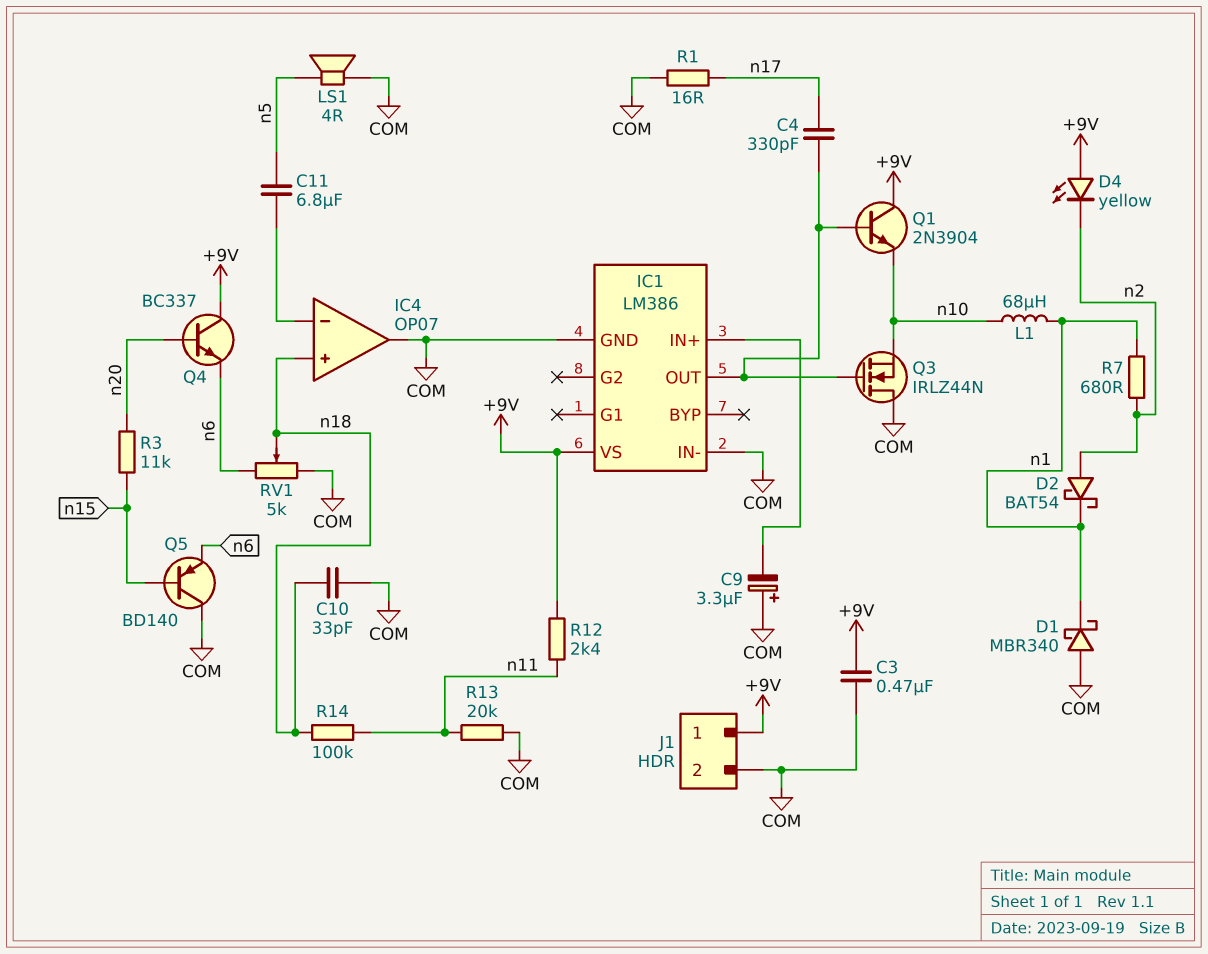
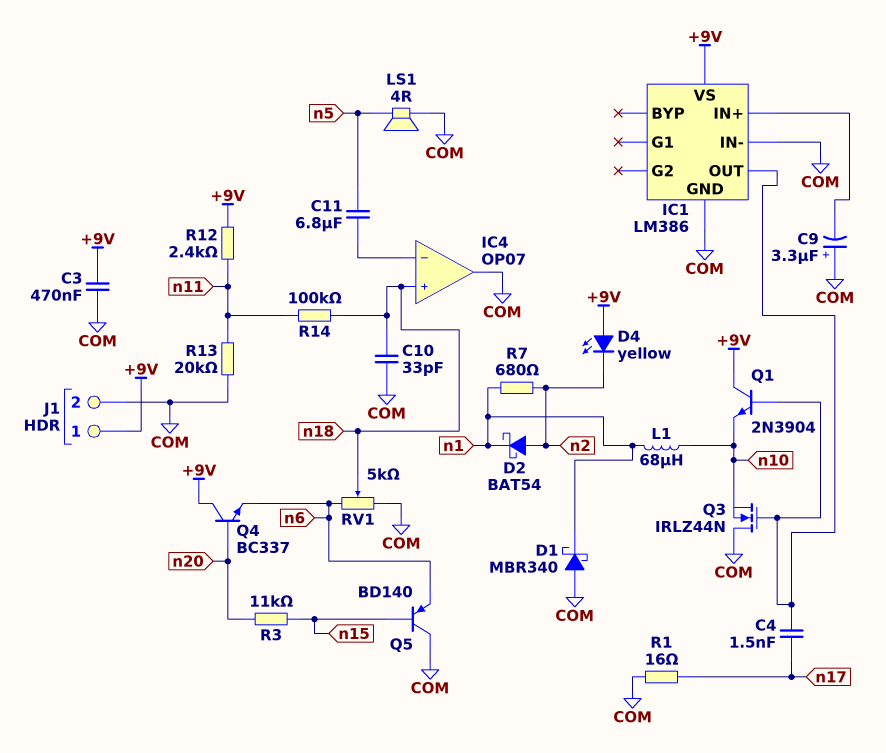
C4: 330pF (IC1/OUT, n17) -> 1.5nF (IC1/OUT, n17)

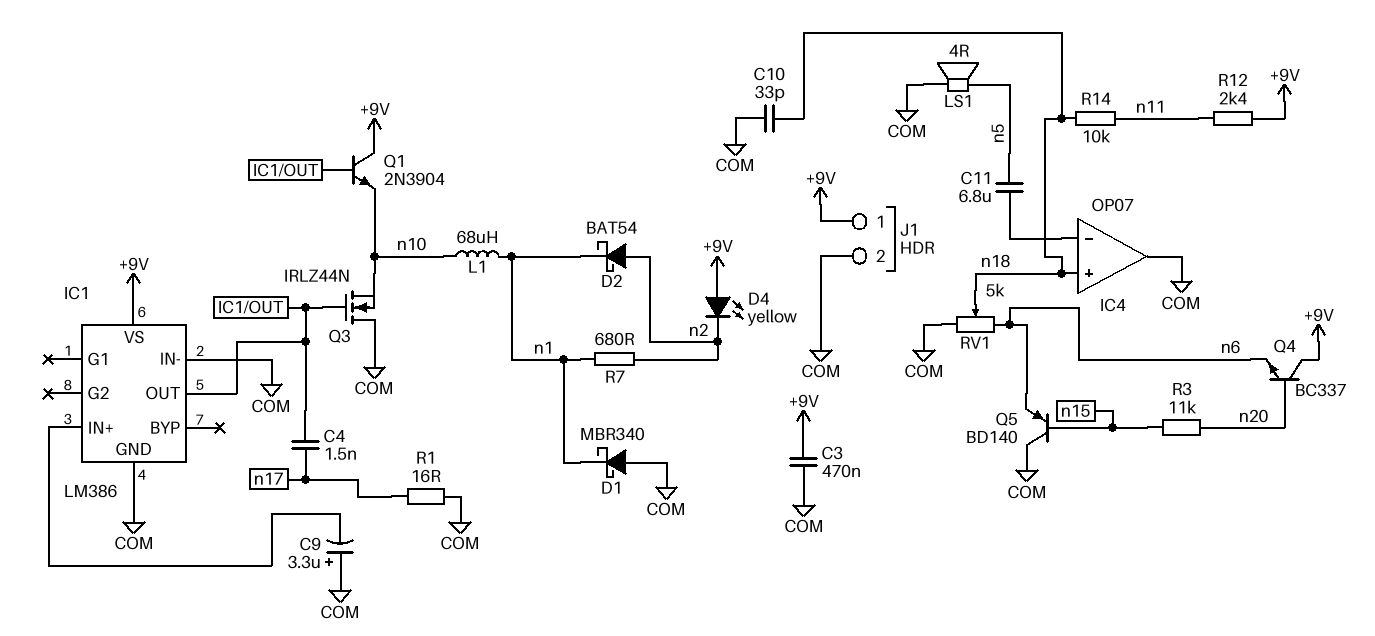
R13: 20k (COM, n11) -> none
R14: 100k (n11, n18) -> 10k (n11, n18)

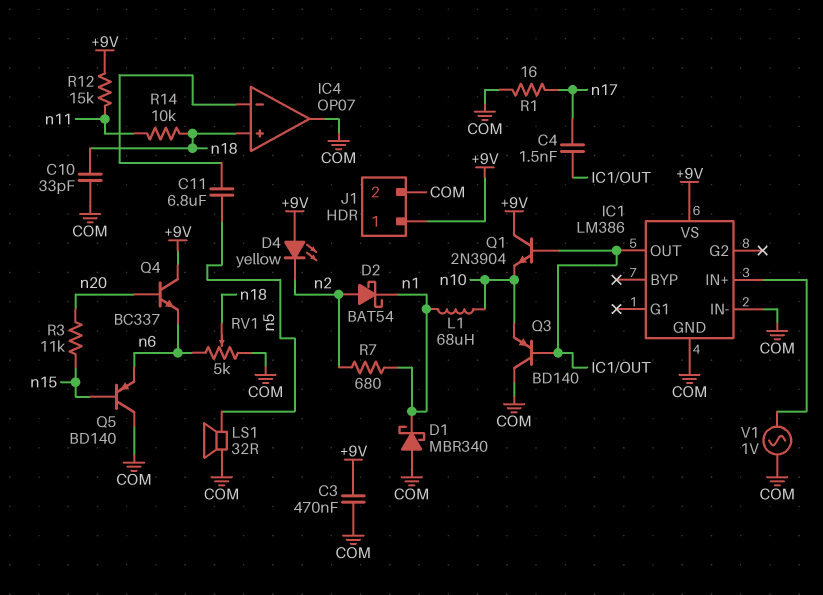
C9: 3.3uF (plus COM, minus IC1/IN+) -> none
LS1: speaker 4R (COM, n5) -> speaker 32R (COM, n5)
Q3: NMOS IRLZ44N (G IC1/OUT, D COM, S n10) -> PNP BD140 (B IC1/OUT, C COM, E n10)
R12: 2.4k (+9V, n11) -> 15k (+9V, n11)
V1: none -> AC 1V (COM, IC1/IN+)

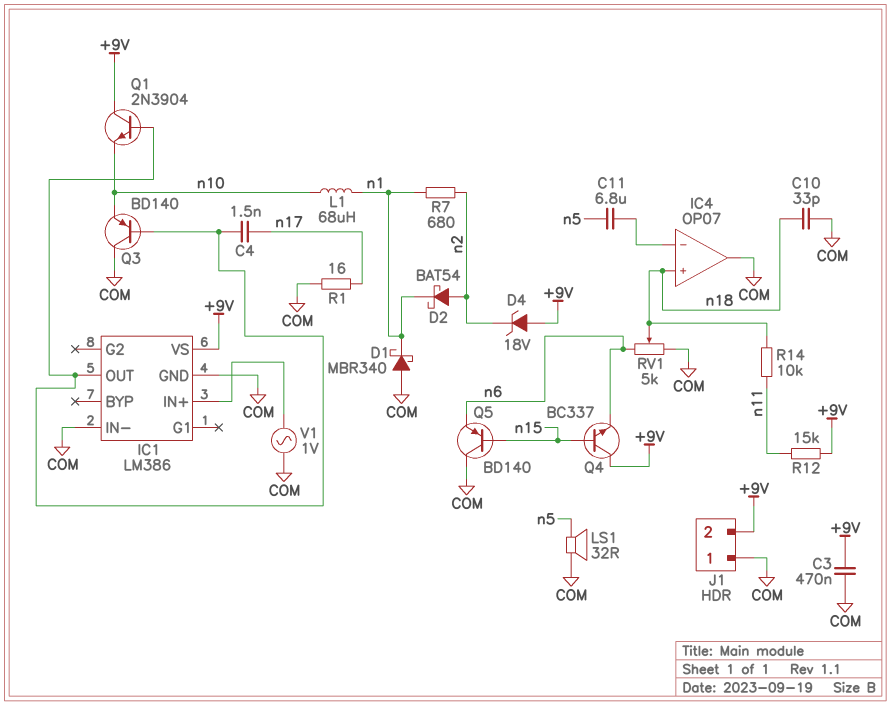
D4: LED yellow (A +9V, K n2) -> zener 18V (A +9V, K n2)
J1 pin 1: +9V -> COM
J1 pin 2: COM -> +9V
Q4: NPN BC337 (B n20, C +9V, E n6) -> NPN BC337 (B n15, C +9V, E n6)
R3: 11k (n15, n20) -> none

